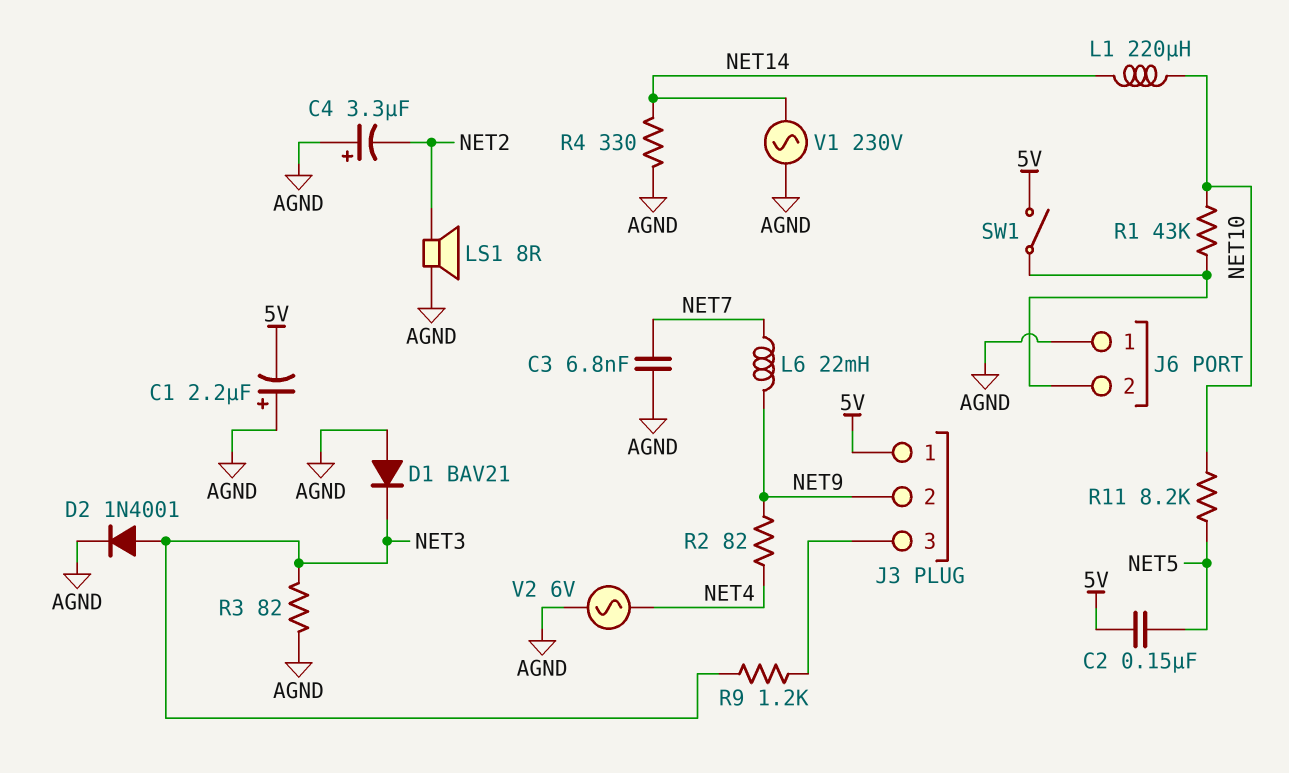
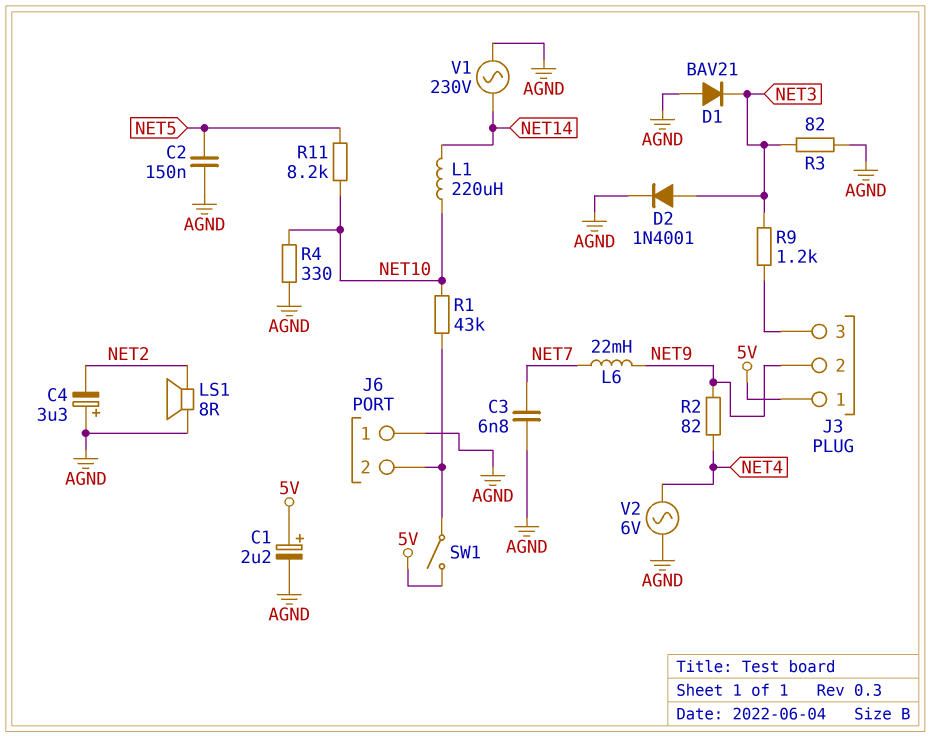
C1: 2.2uF (plus AGND, minus 5V) -> 2.2uF (plus 5V, minus AGND)
C2: 150nF (5V, NET5) -> 150nF (AGND, NET5)
R4: 330 (AGND, NET14) -> 330 (AGND, NET10)

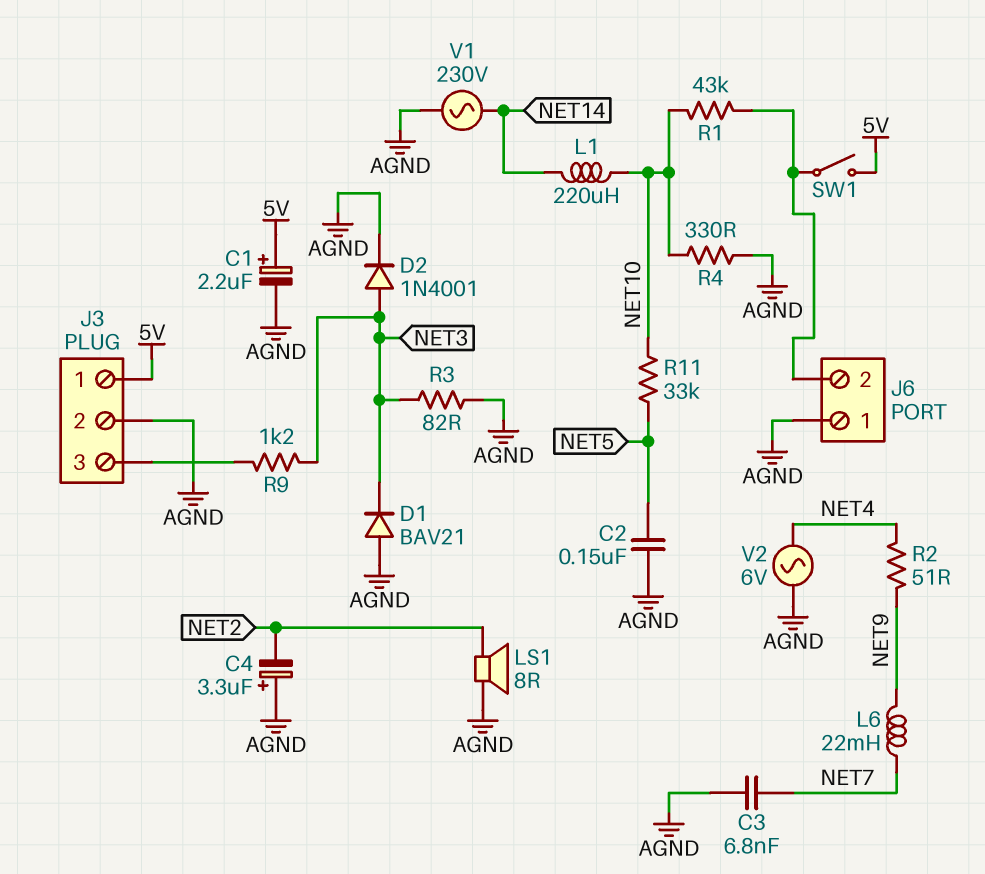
J3 pin 2: NET9 -> AGND
R2: 82 (NET4, NET9) -> 51 (NET4, NET9)
R11: 8.2k (NET5, NET10) -> 33k (NET5, NET10)

